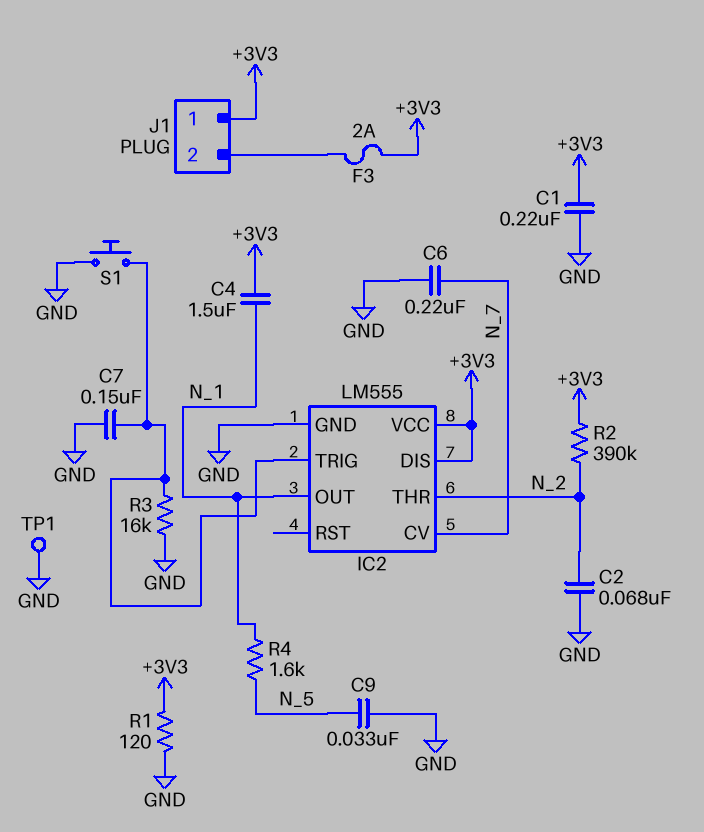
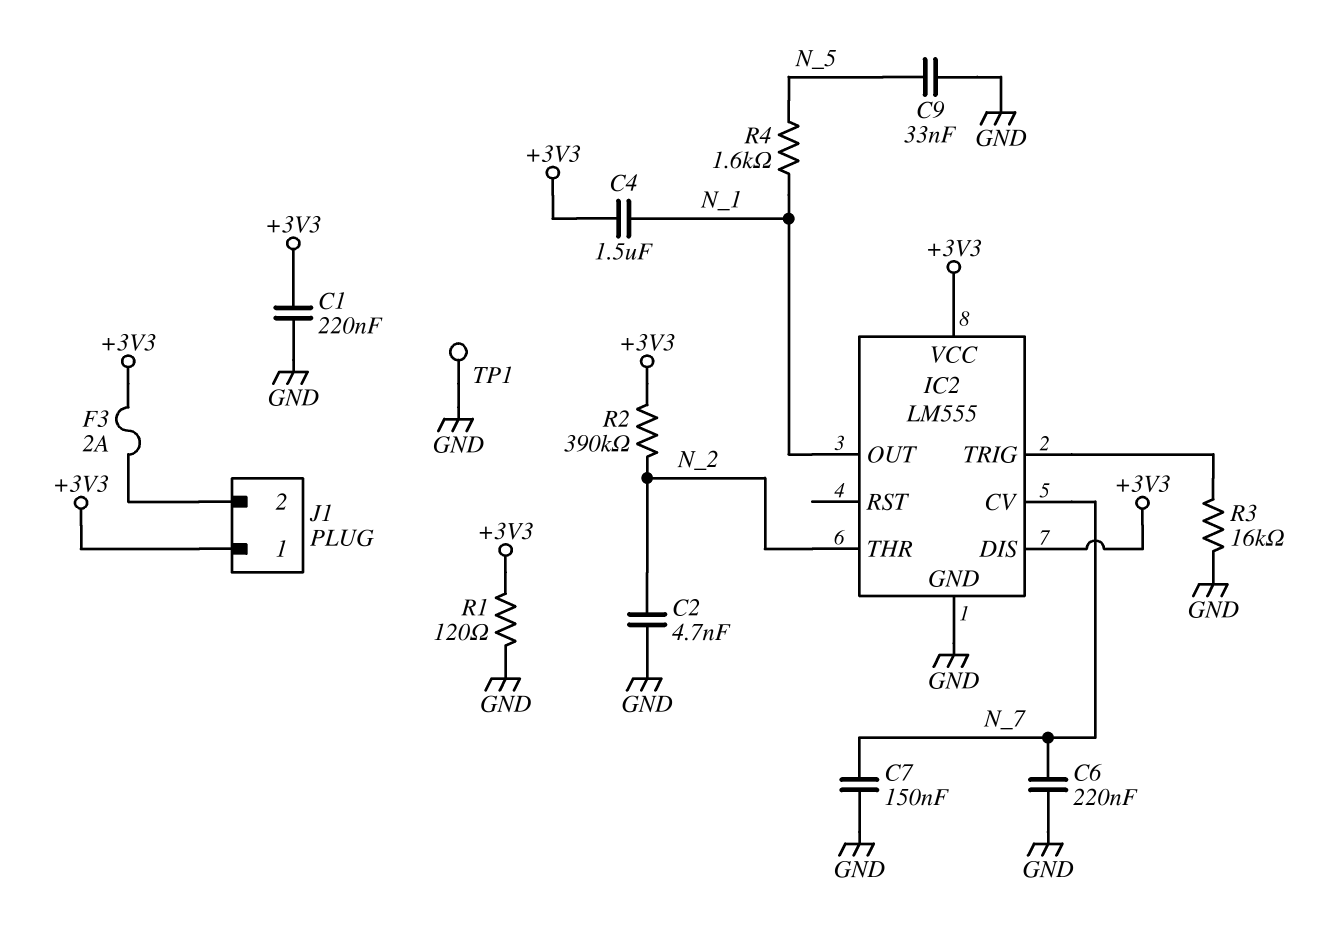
C2: 68nF (GND, N_2) -> 4.7nF (GND, N_2)
C7: 150nF (GND, IC2/TRIG) -> 150nF (GND, N_7)
S1: button (GND, IC2/TRIG) -> none

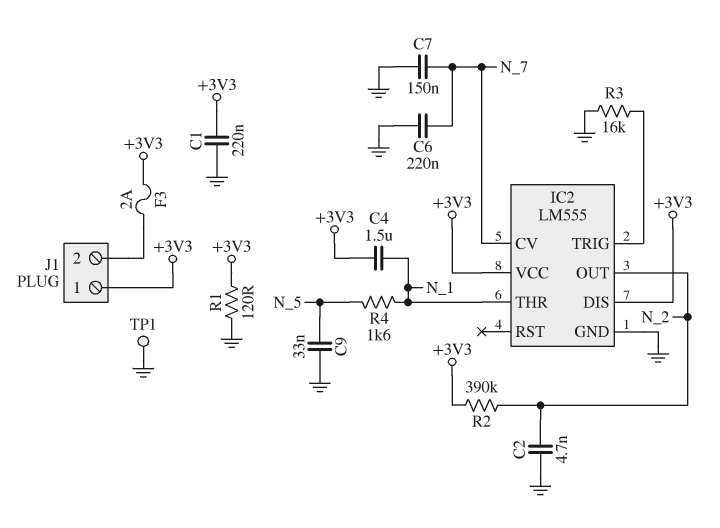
IC2 pin OUT: N_1 -> N_2
IC2 pin THR: N_2 -> N_1

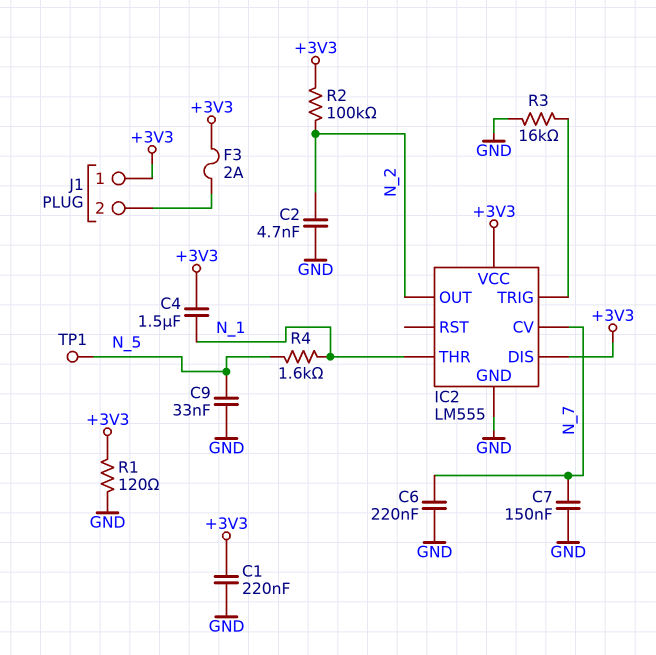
R2: 390k (+3V3, N_2) -> 100k (+3V3, N_2)
TP1: test point (GND) -> test point (N_5)

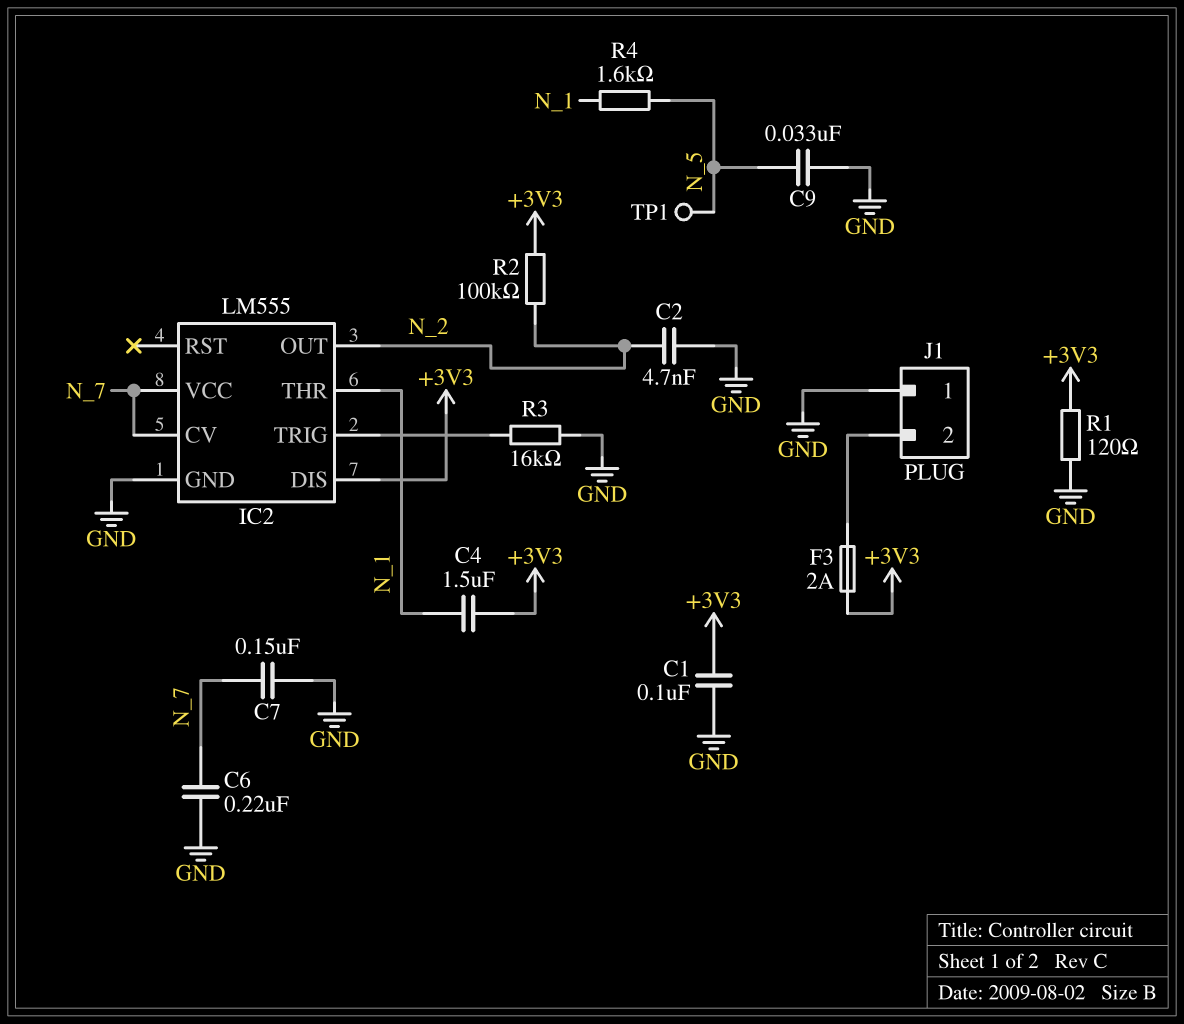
C1: 220nF (+3V3, GND) -> 100nF (+3V3, GND)
IC2 pin VCC: +3V3 -> N_7
J1 pin 1: +3V3 -> GND

